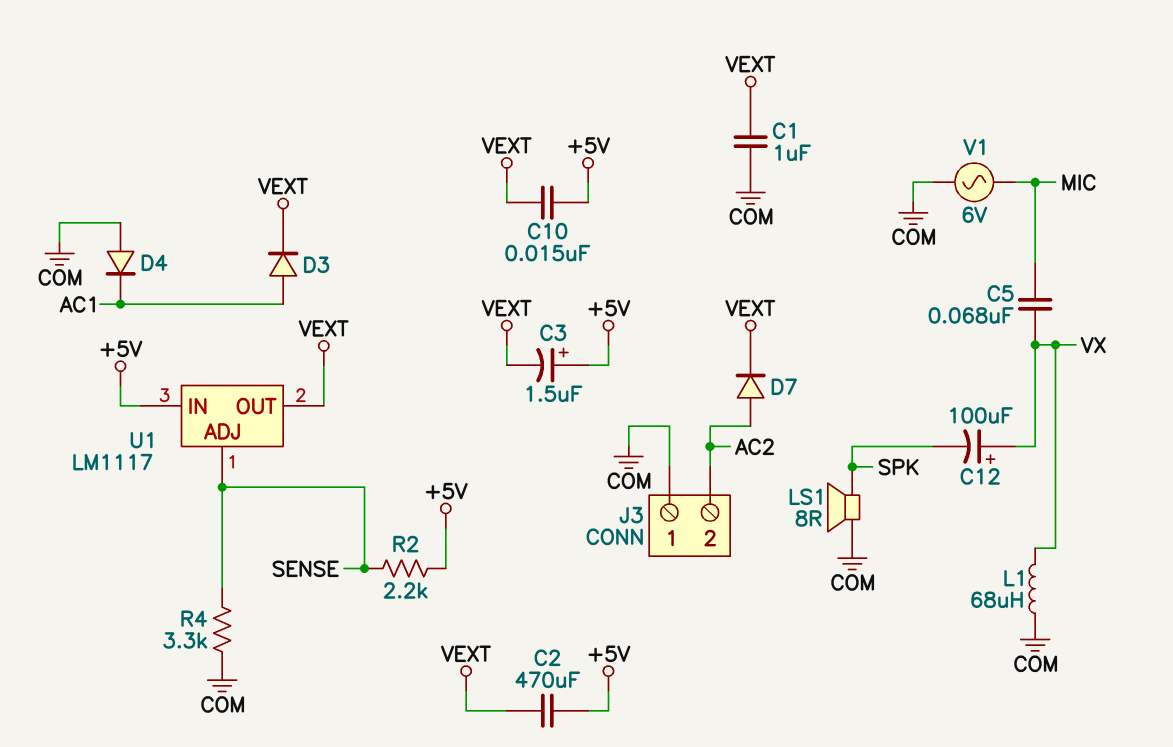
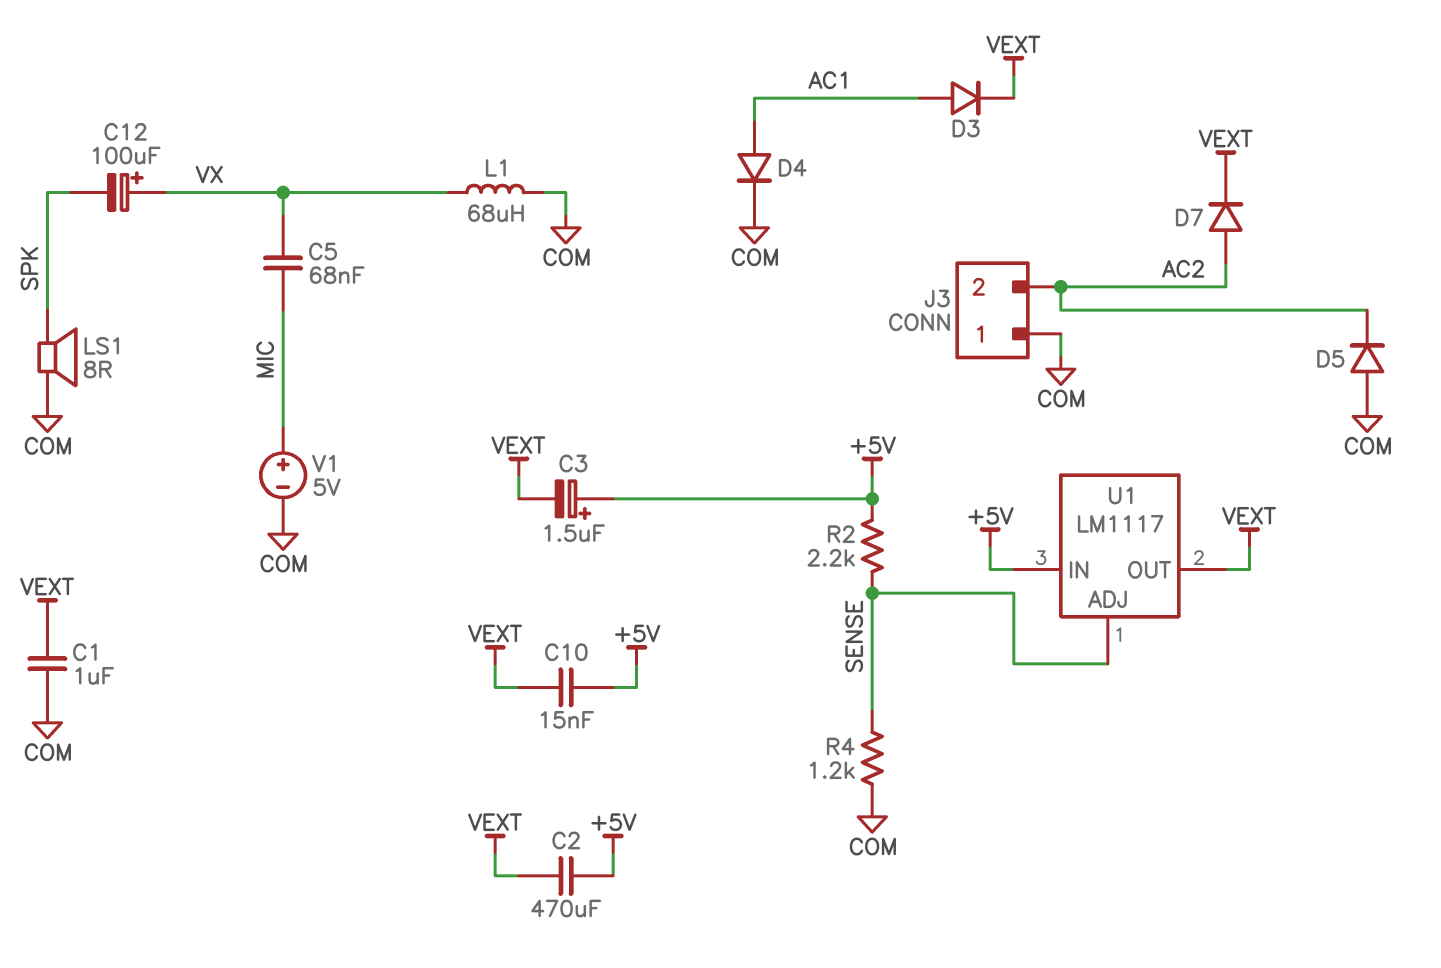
D4: diode (A COM, K AC1) -> diode (A AC1, K COM)
D5: none -> diode (A COM, K AC2)
R4: 3.3k (COM, SENSE) -> 1.2k (COM, SENSE)
V1: AC 6V (COM, MIC) -> 5V (plus MIC, minus COM)

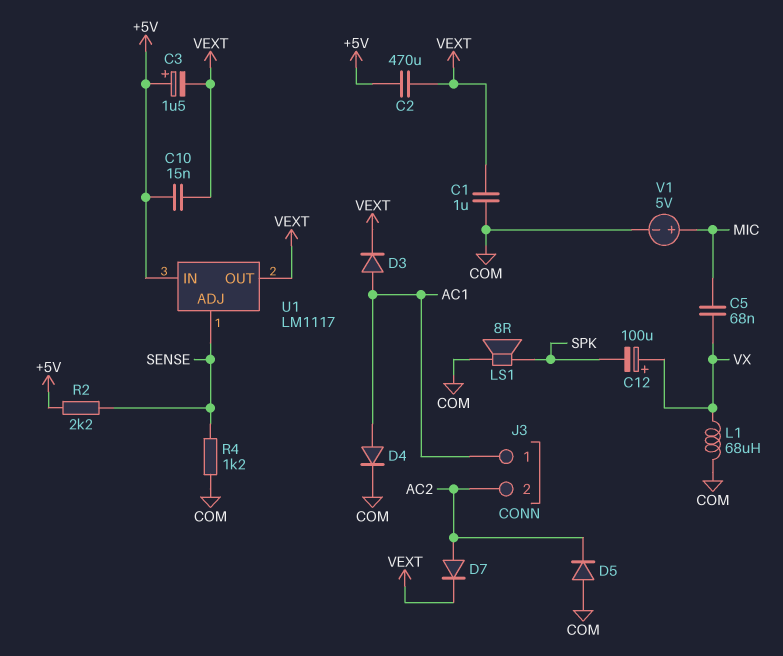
J3 pin 1: COM -> AC1

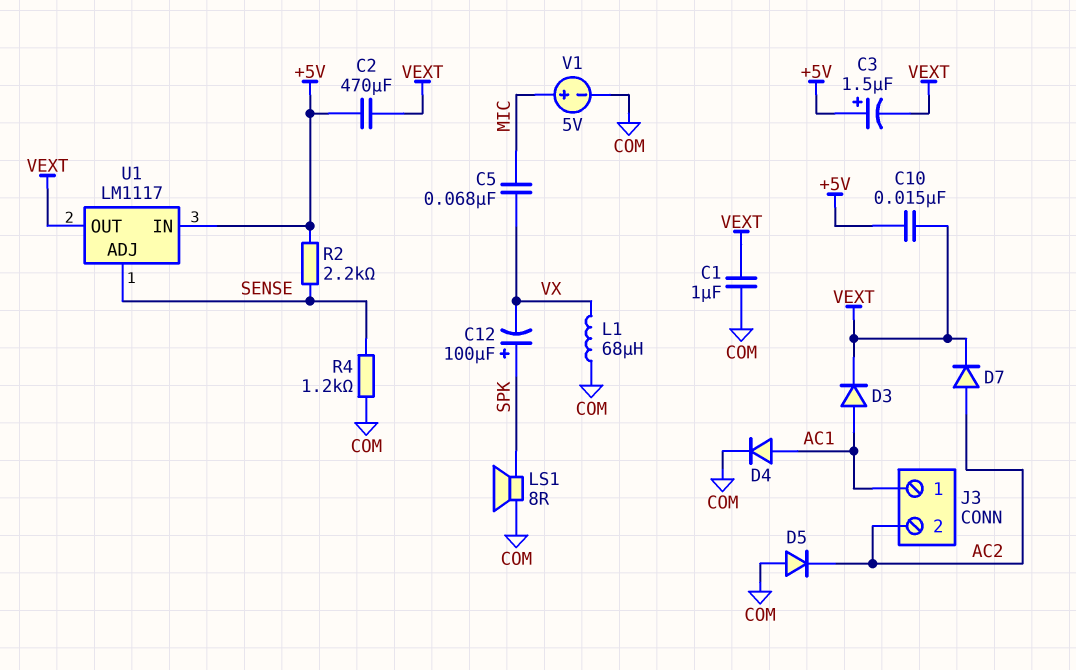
C12: 100uF (plus VX, minus SPK) -> 100uF (plus SPK, minus VX)

